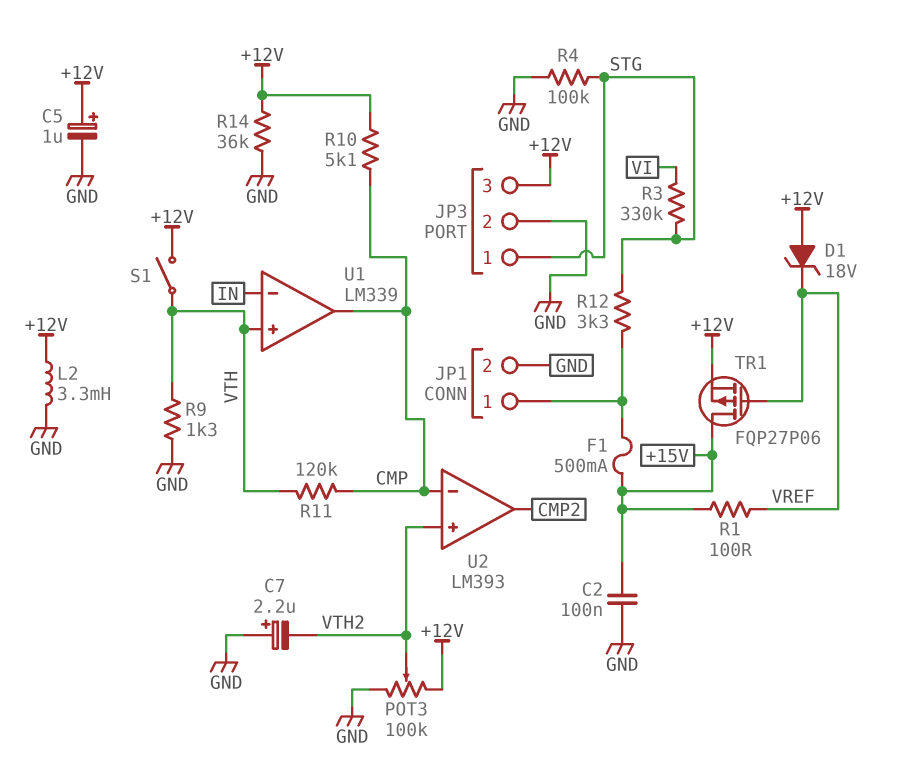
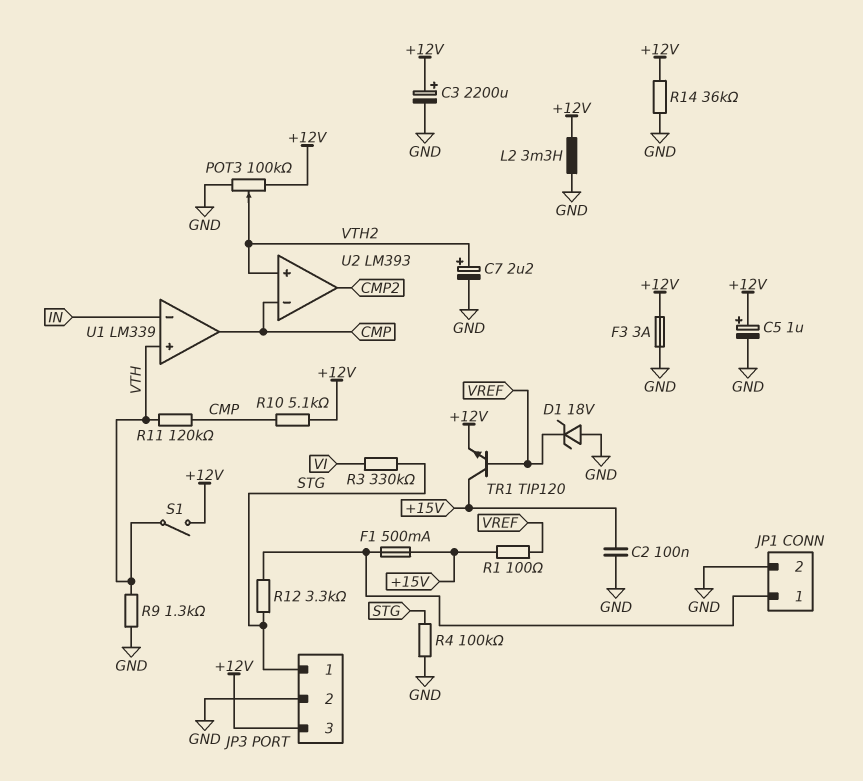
C3: none -> 2200uF (plus +12V, minus GND)
C7: 2.2uF (plus GND, minus VTH2) -> 2.2uF (plus VTH2, minus GND)
D1: zener 18V (A +12V, K VREF) -> zener 18V (A GND, K VREF)
F3: none -> 3A (+12V, GND)
TR1: PMOS FQP27P06 (G VREF, D +15V, S +12V) -> NPN TIP120 (B VREF, C +15V, E +12V)

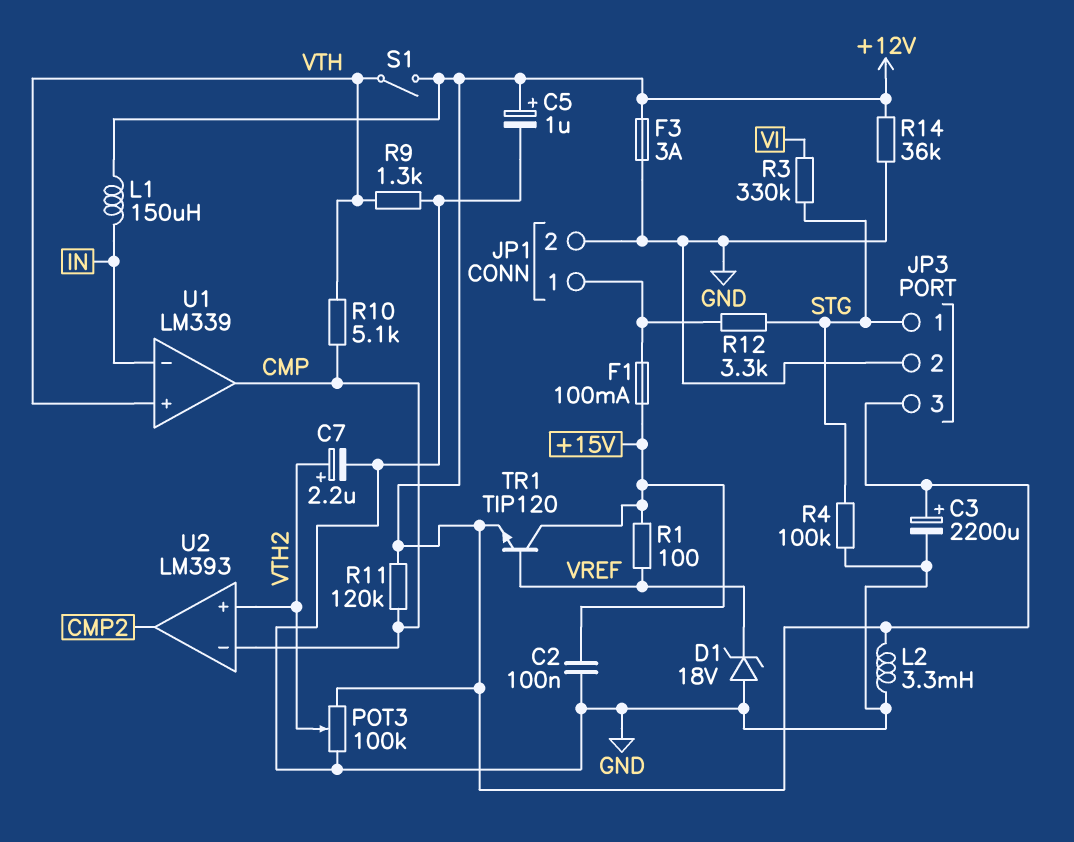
F1: 500mA (+15V, JP1/1) -> 100mA (+15V, JP1/1)
L1: none -> 150uH (+12V, IN)
R10: 5.1k (+12V, CMP) -> 5.1k (CMP, VTH)
R11: 120k (CMP, VTH) -> 120k (+12V, CMP)

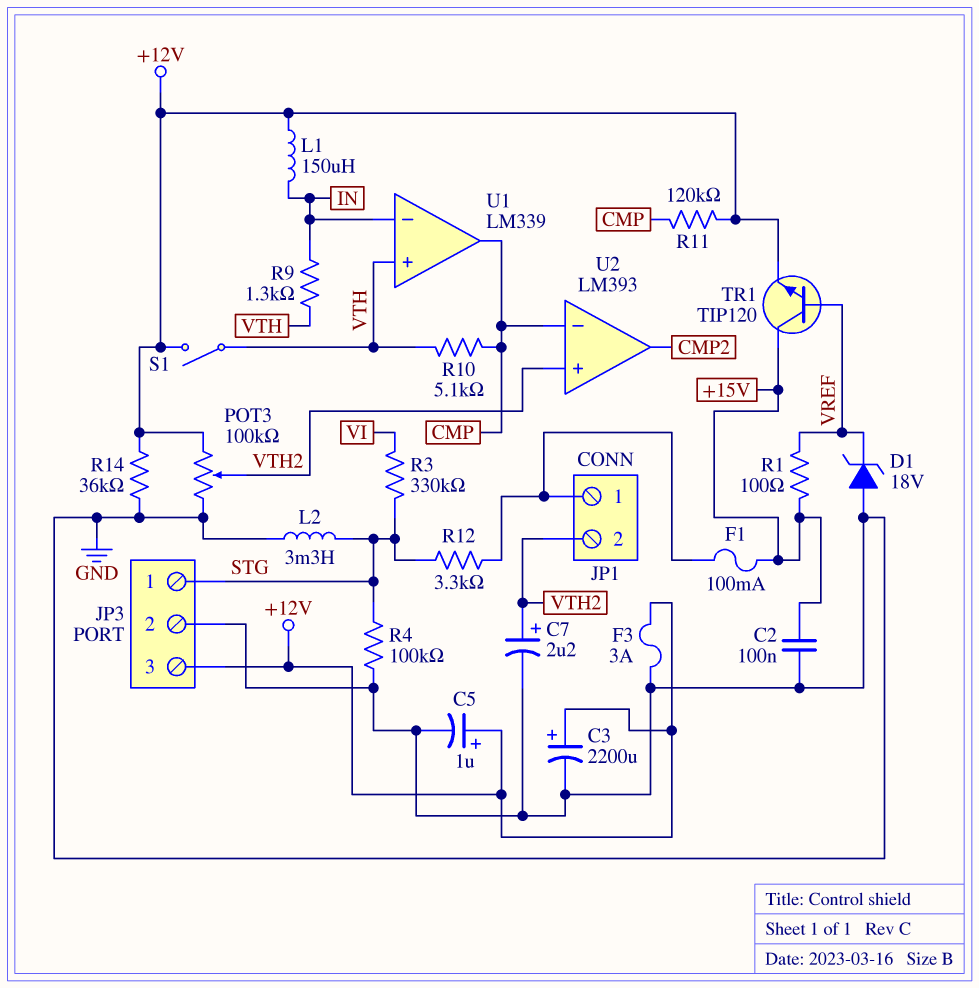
JP1 pin 2: GND -> VTH2
L2: 3.3mH (+12V, GND) -> 3.3mH (GND, STG)
R9: 1.3k (GND, VTH) -> 1.3k (IN, VTH)

